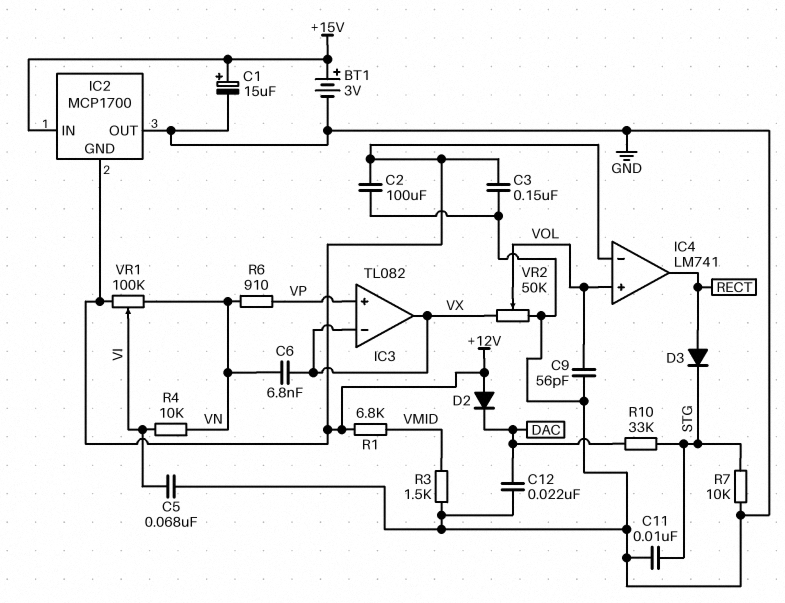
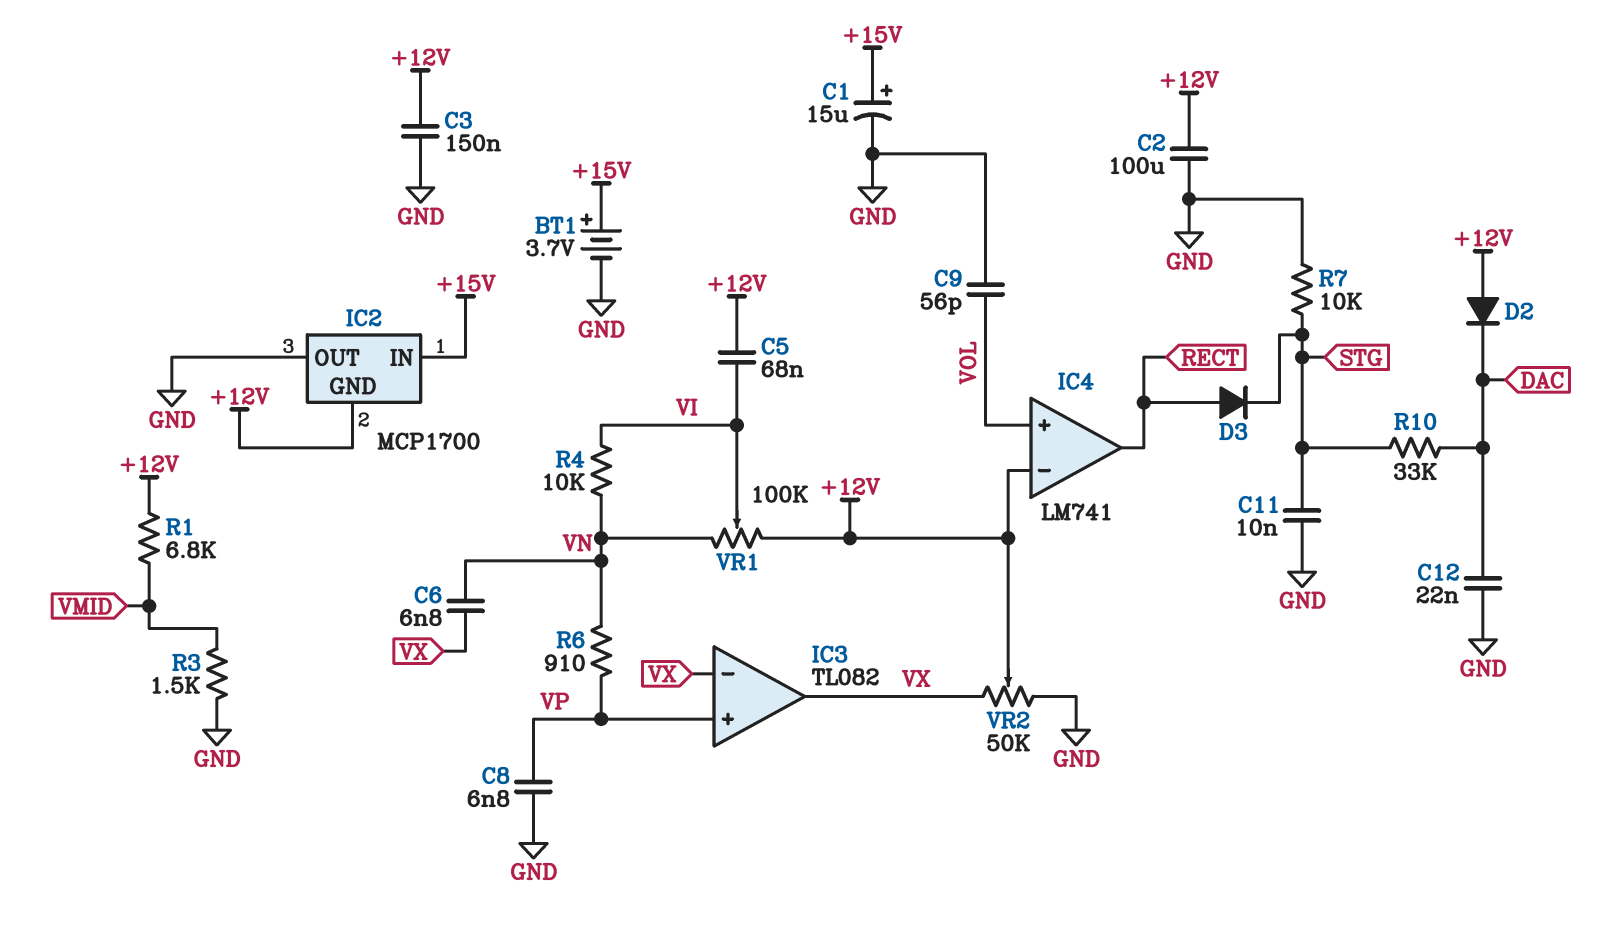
BT1: 3V (plus +15V, minus GND) -> 3.7V (plus +15V, minus GND)
C5: 68nF (GND, VI) -> 68nF (+12V, VI)
C8: none -> 6.8nF (GND, VP)
VR2: 50k (GND, VX, wiper VOL) -> 50k (GND, VX, wiper +12V)

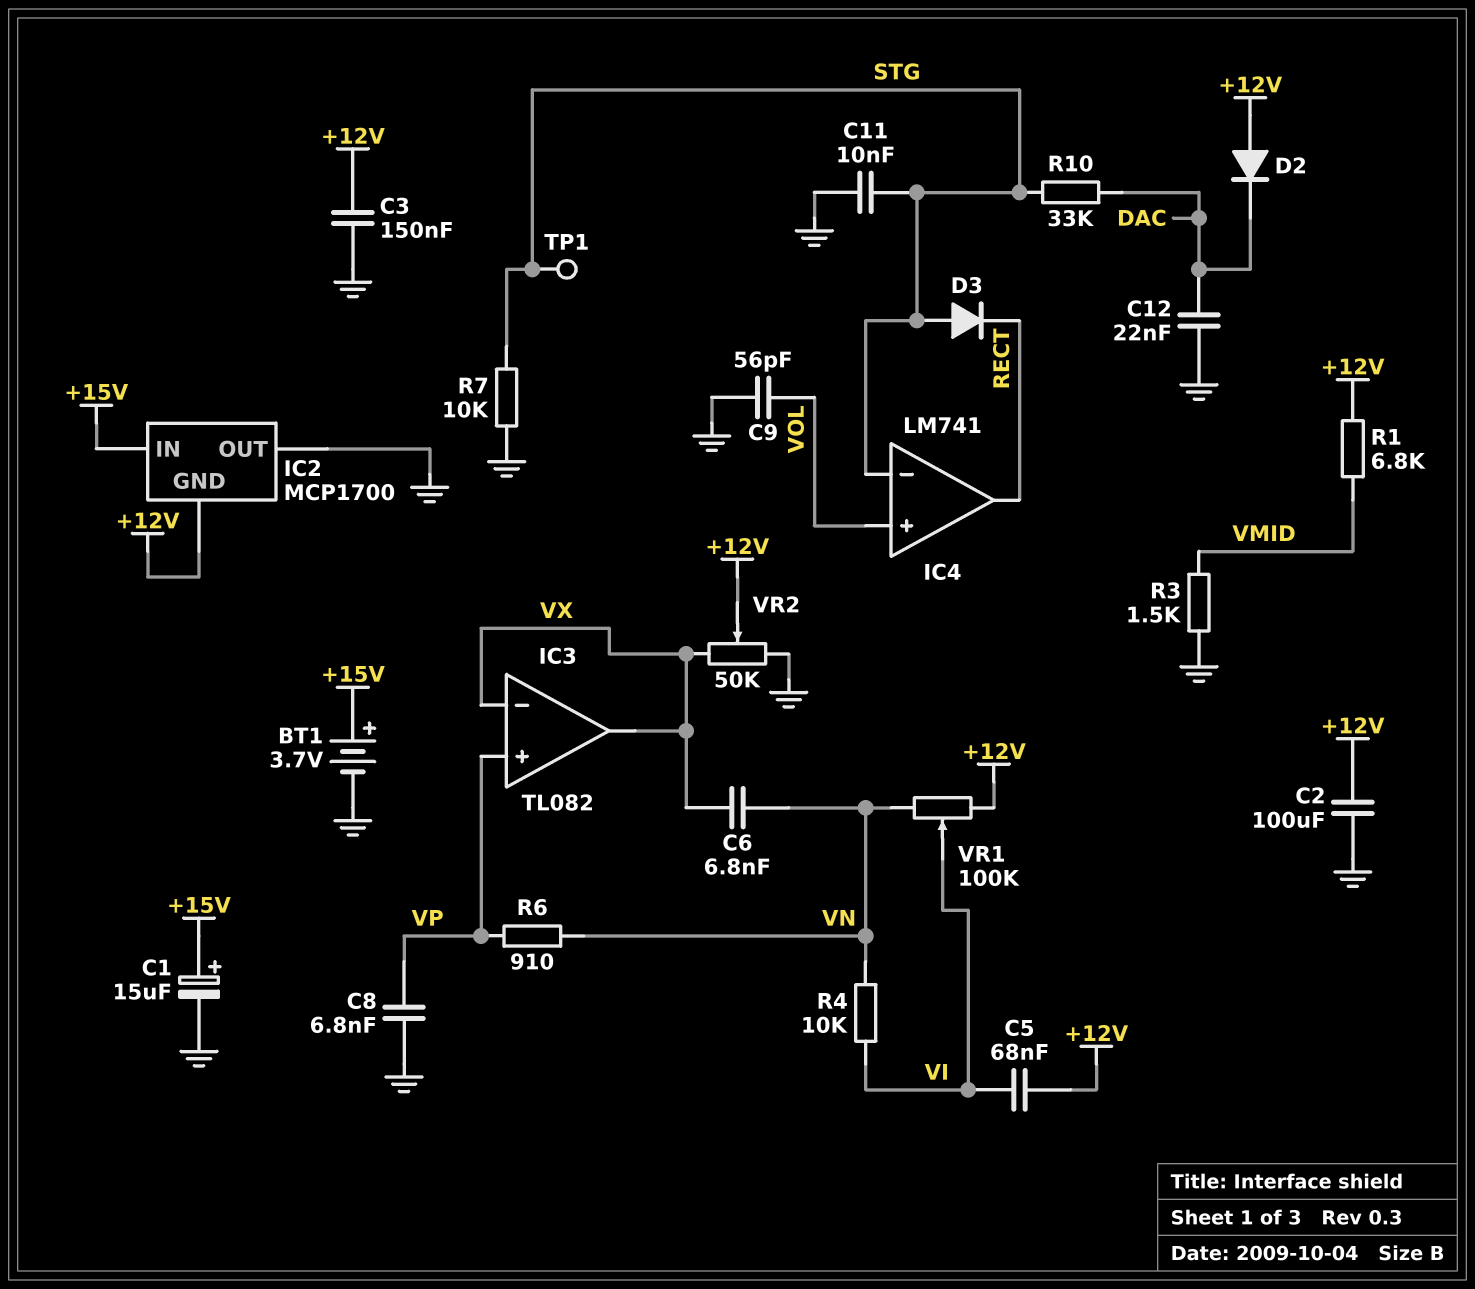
D3: diode (A RECT, K STG) -> diode (A STG, K RECT)
IC4 pin in-: +12V -> STG
TP1: none -> test point (STG)

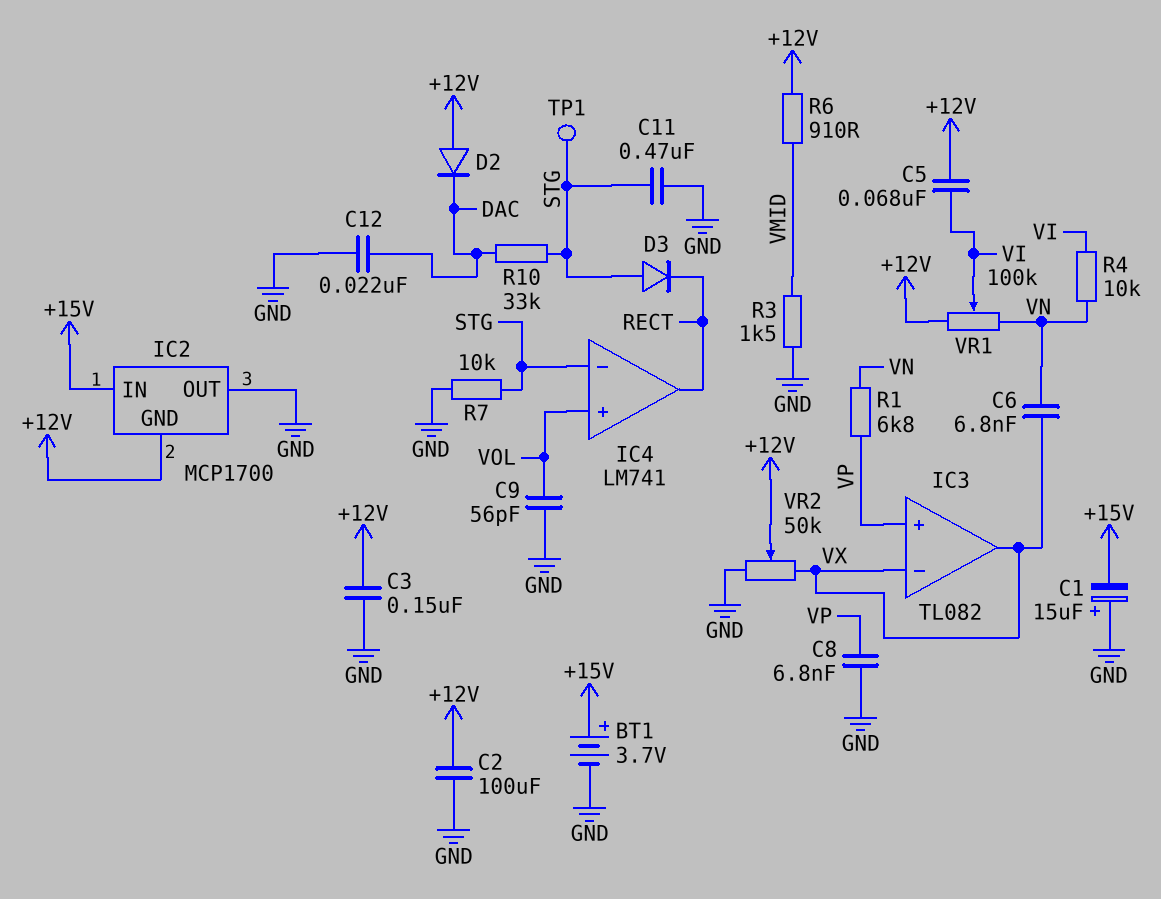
C1: 15uF (plus +15V, minus GND) -> 15uF (plus GND, minus +15V)
C11: 10nF (GND, STG) -> 470nF (GND, STG)
R1: 6.8k (+12V, VMID) -> 6.8k (VN, VP)
R6: 910 (VN, VP) -> 910 (+12V, VMID)

